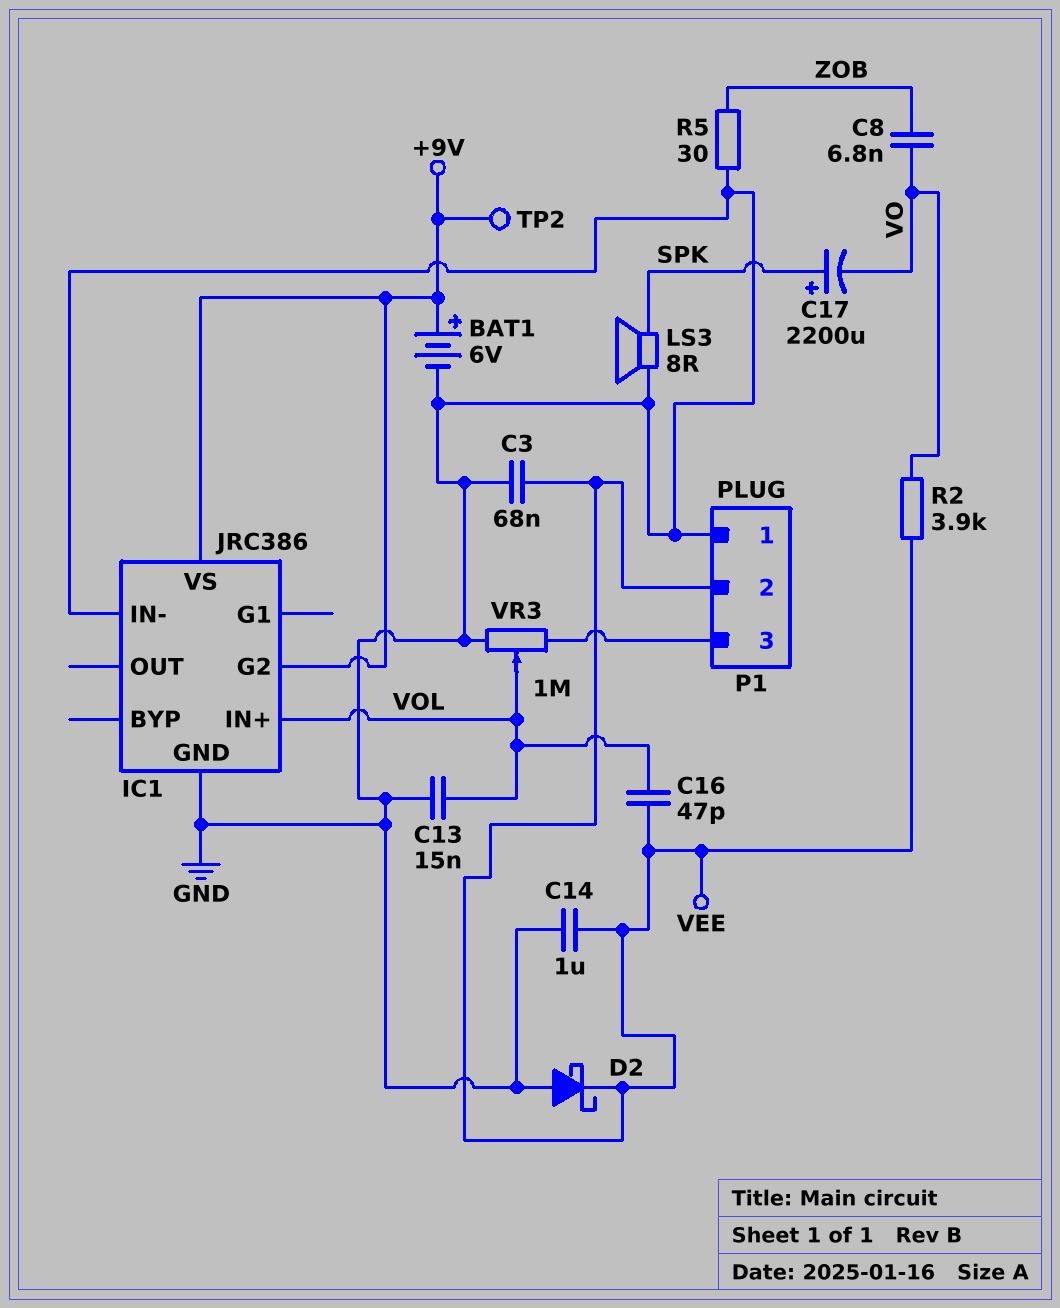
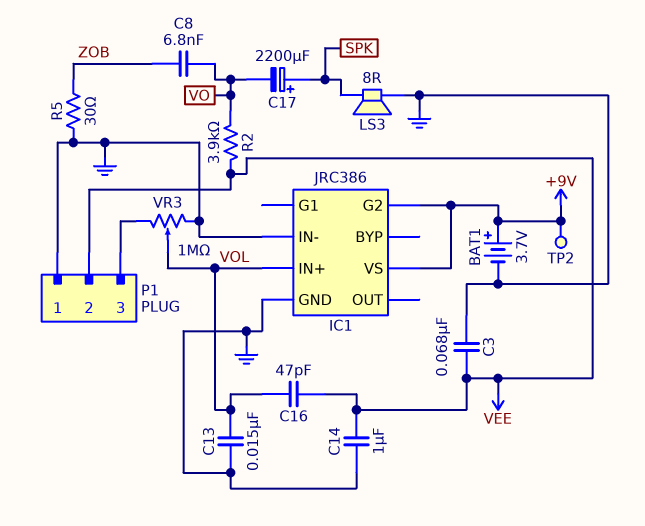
BAT1: 6V (plus +9V, minus GND) -> 3.7V (plus +9V, minus GND)
D2: schottky (A GND, K VEE) -> none

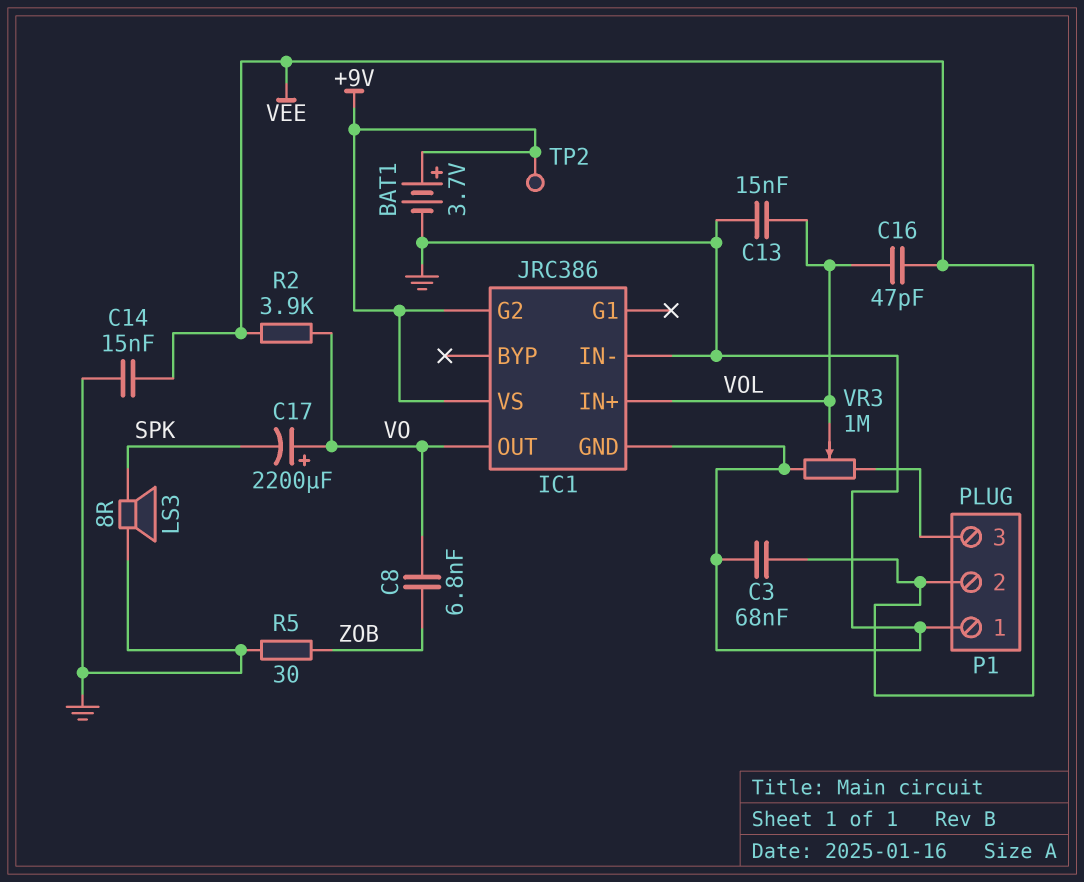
C14: 1uF (GND, VEE) -> 15nF (GND, VEE)
C17: 2200uF (plus SPK, minus VO) -> 2200uF (plus VO, minus SPK)
IC1 pin OUT: none -> VO

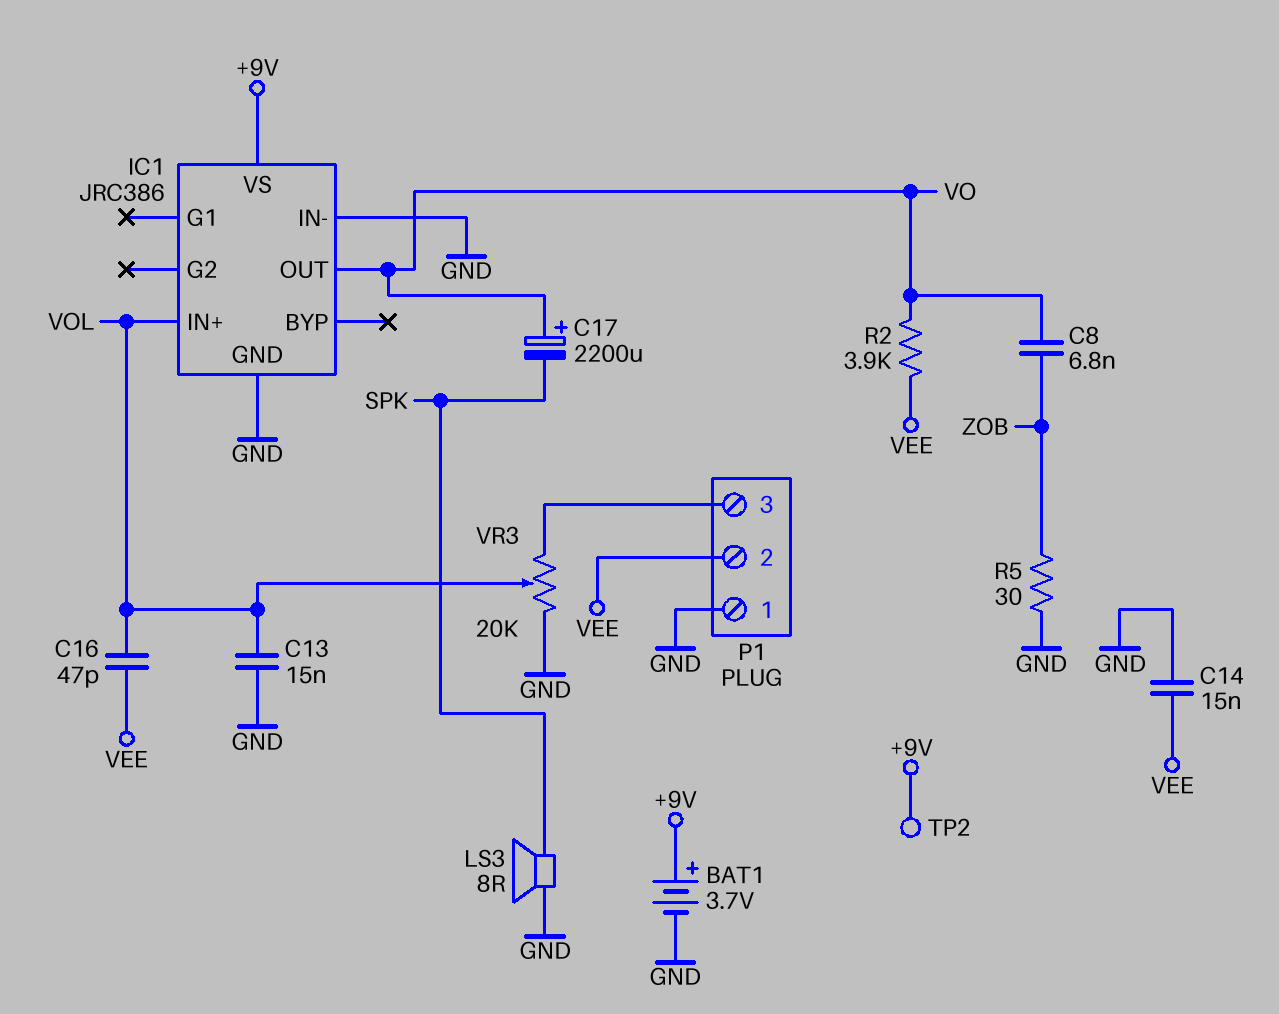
C3: 68nF (GND, VEE) -> none
IC1 pin G2: +9V -> none
VR3: 1M (GND, P1/3, wiper VOL) -> 20k (GND, P1/3, wiper VOL)

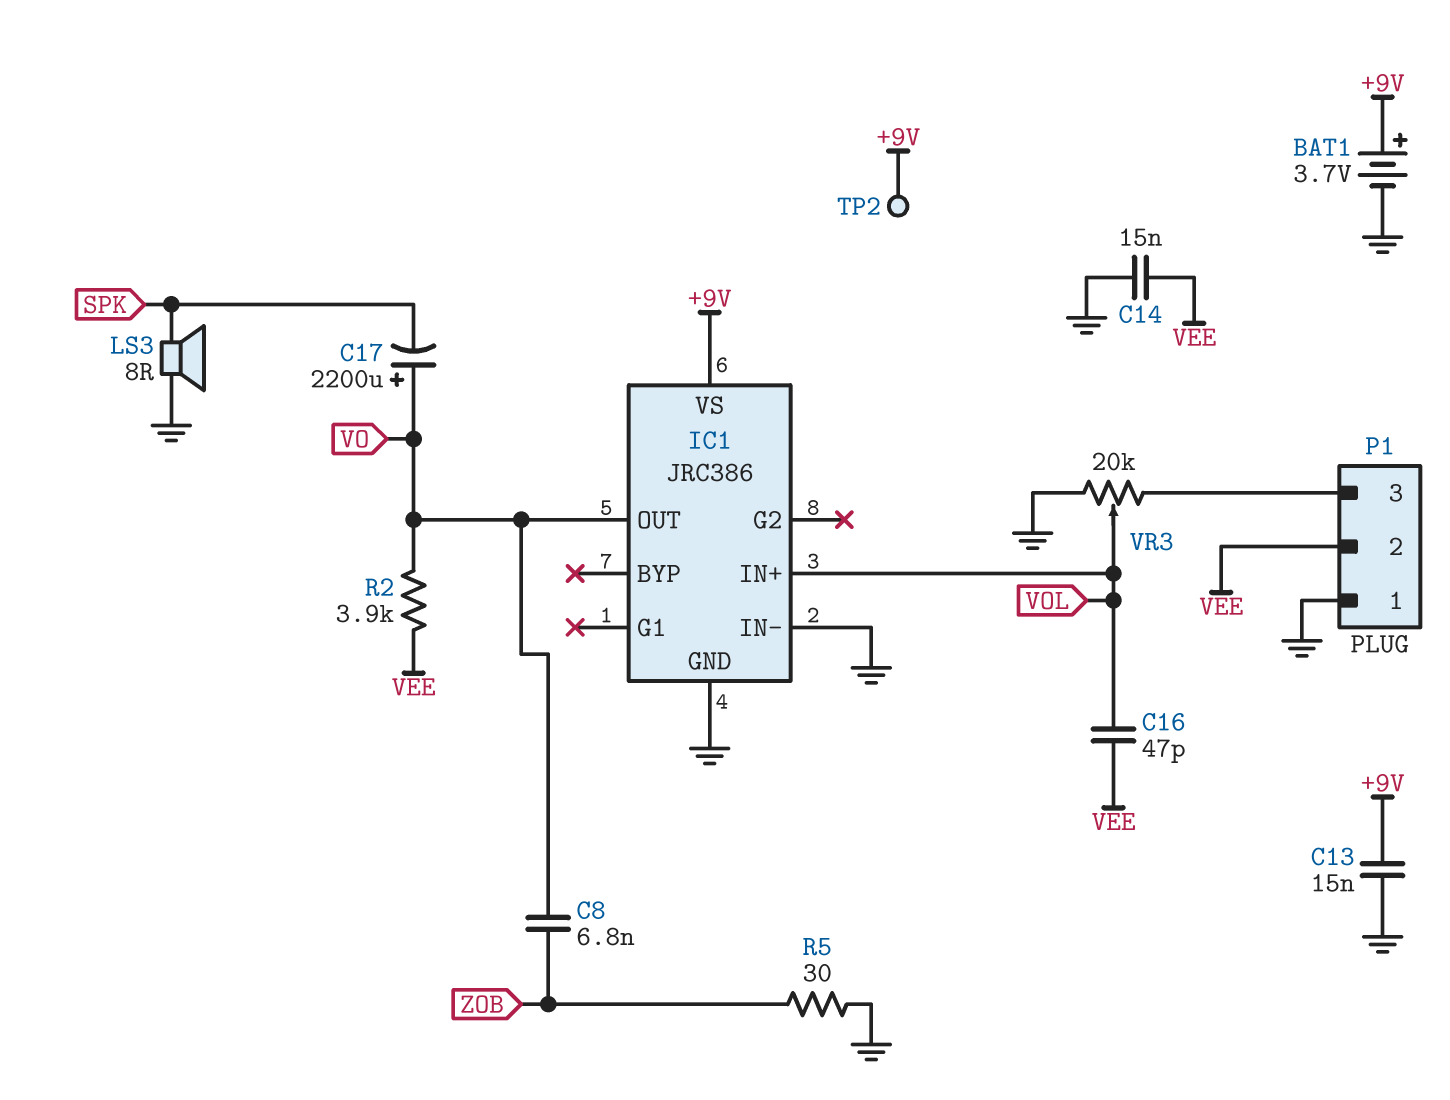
C13: 15nF (GND, VOL) -> 15nF (+9V, GND)

